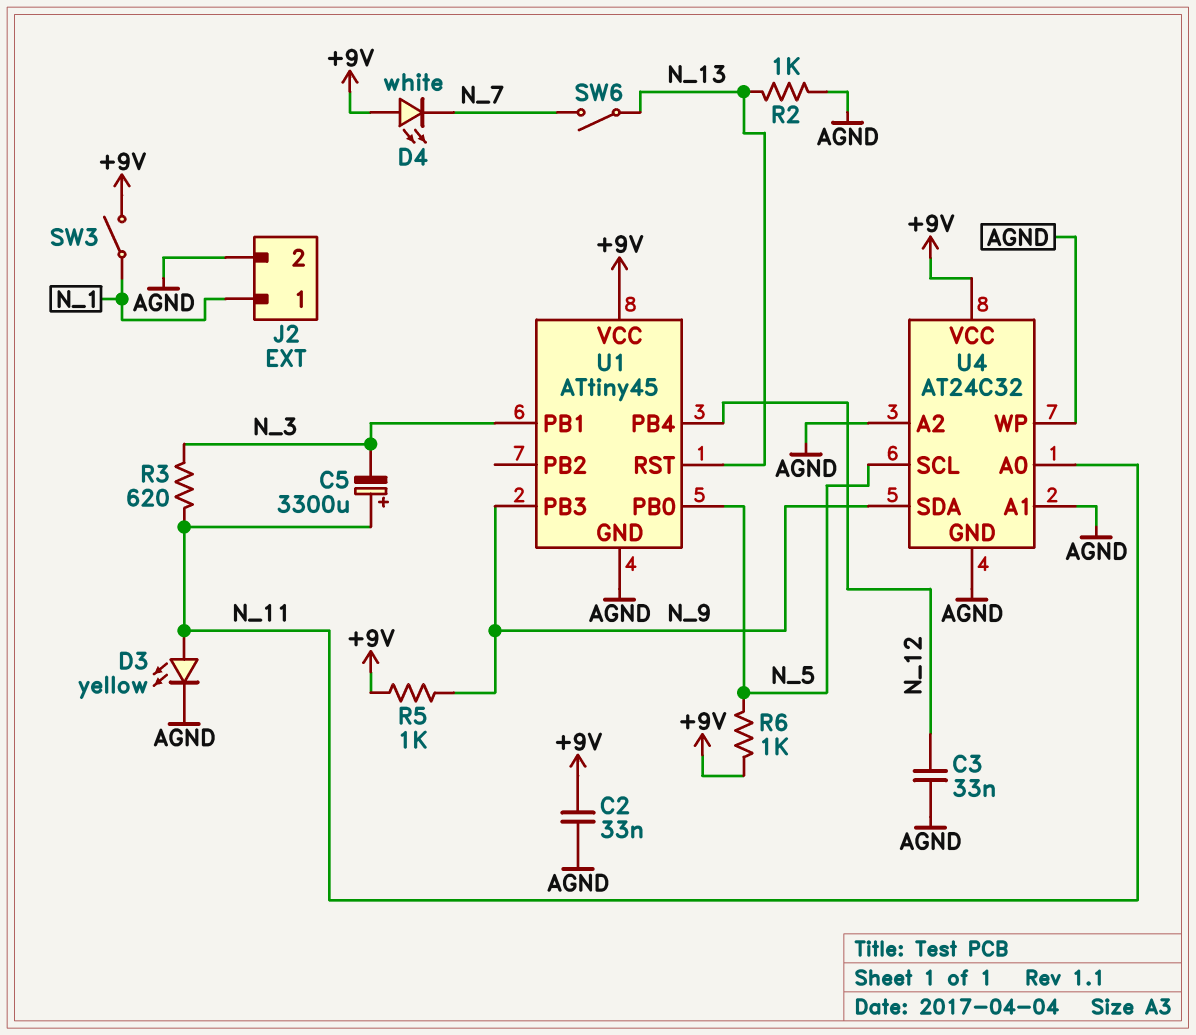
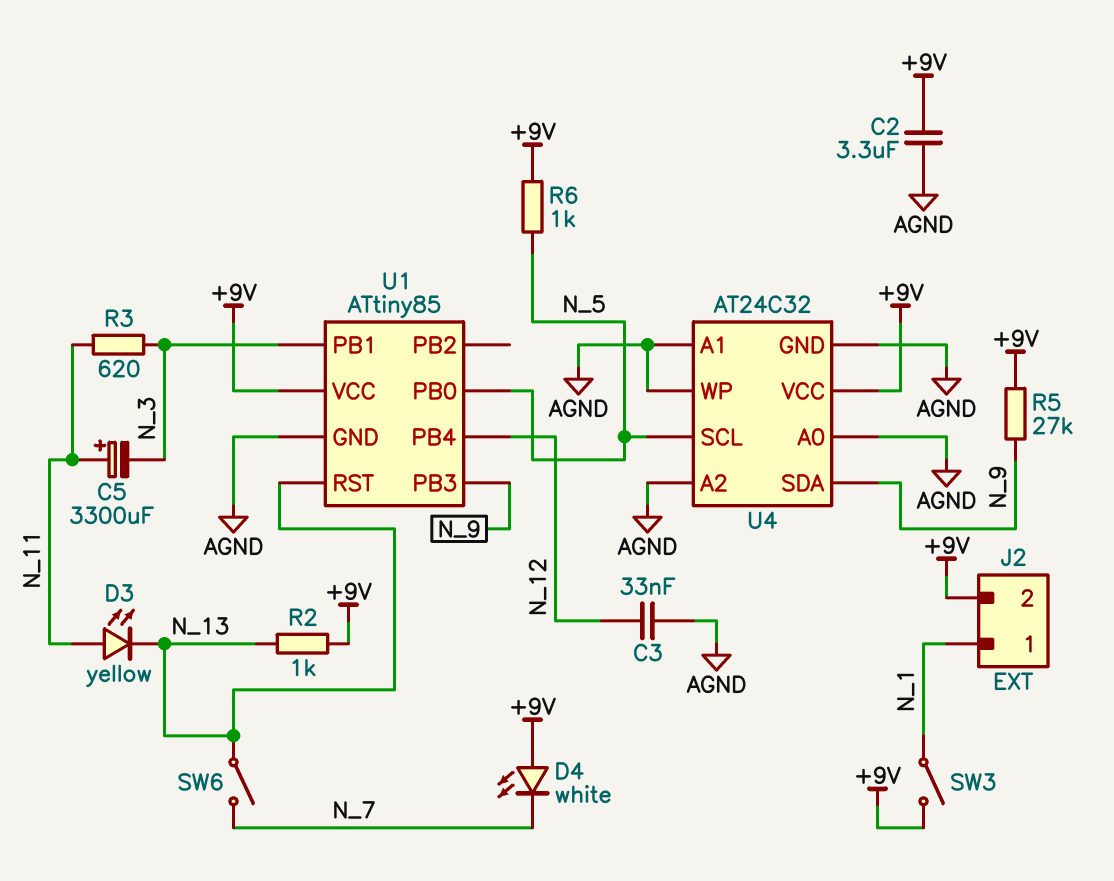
C2: 33nF (+9V, AGND) -> 3.3uF (+9V, AGND)
D3: LED yellow (A N_11, K AGND) -> LED yellow (A N_11, K N_13)
J2 pin 2: AGND -> +9V
R2: 1k (AGND, N_13) -> 1k (+9V, N_13)
R5: 1k (+9V, N_9) -> 27k (+9V, N_9)
U1: ATtiny45 -> ATtiny85
U4 pin A0: N_11 -> AGND

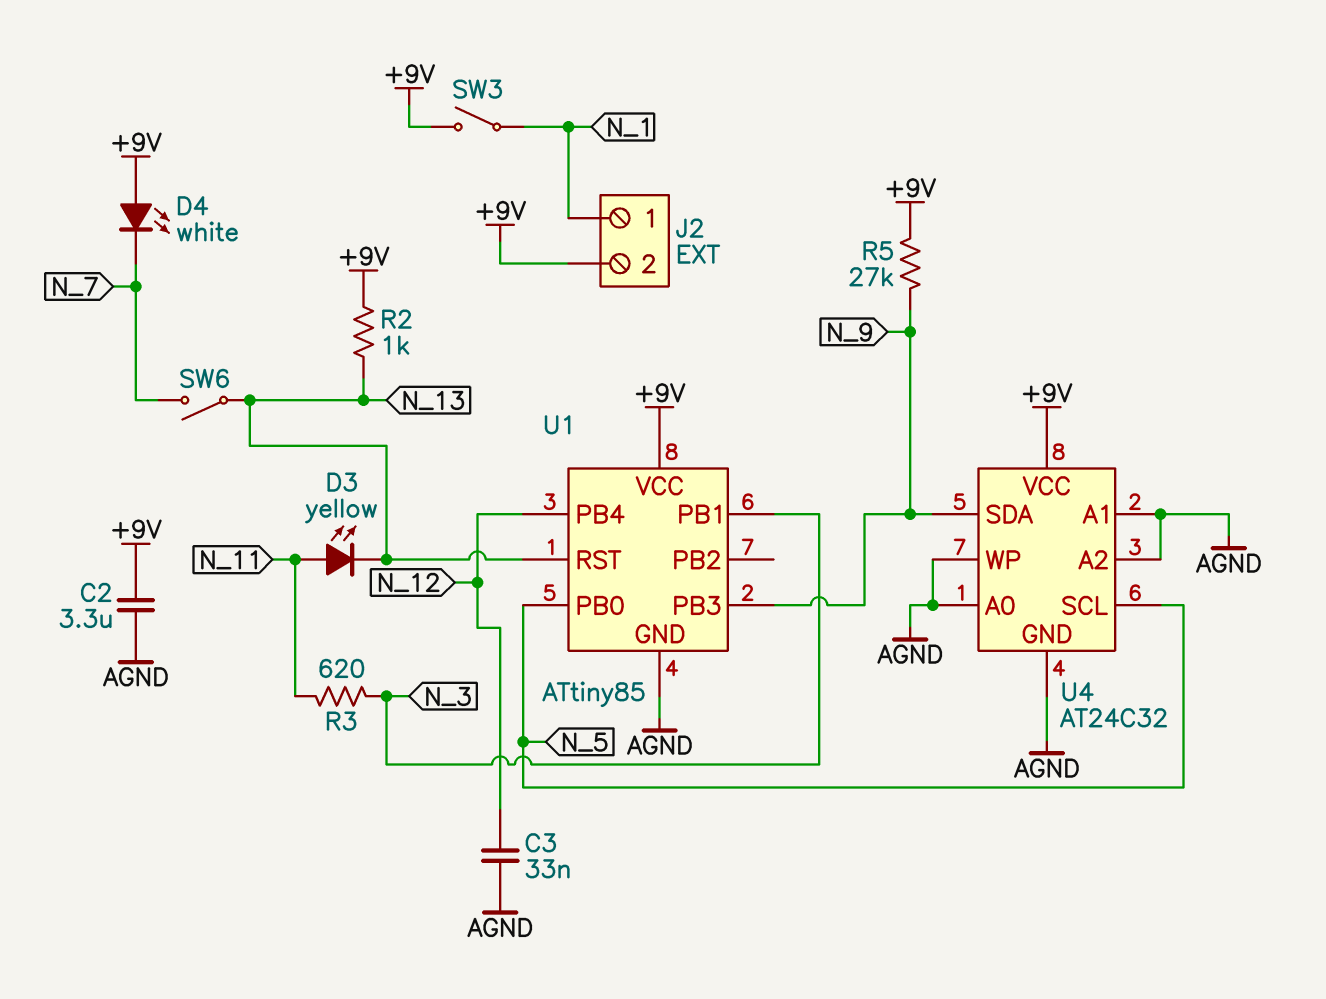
C5: 3300uF (plus N_11, minus N_3) -> none
R6: 1k (+9V, N_5) -> none

